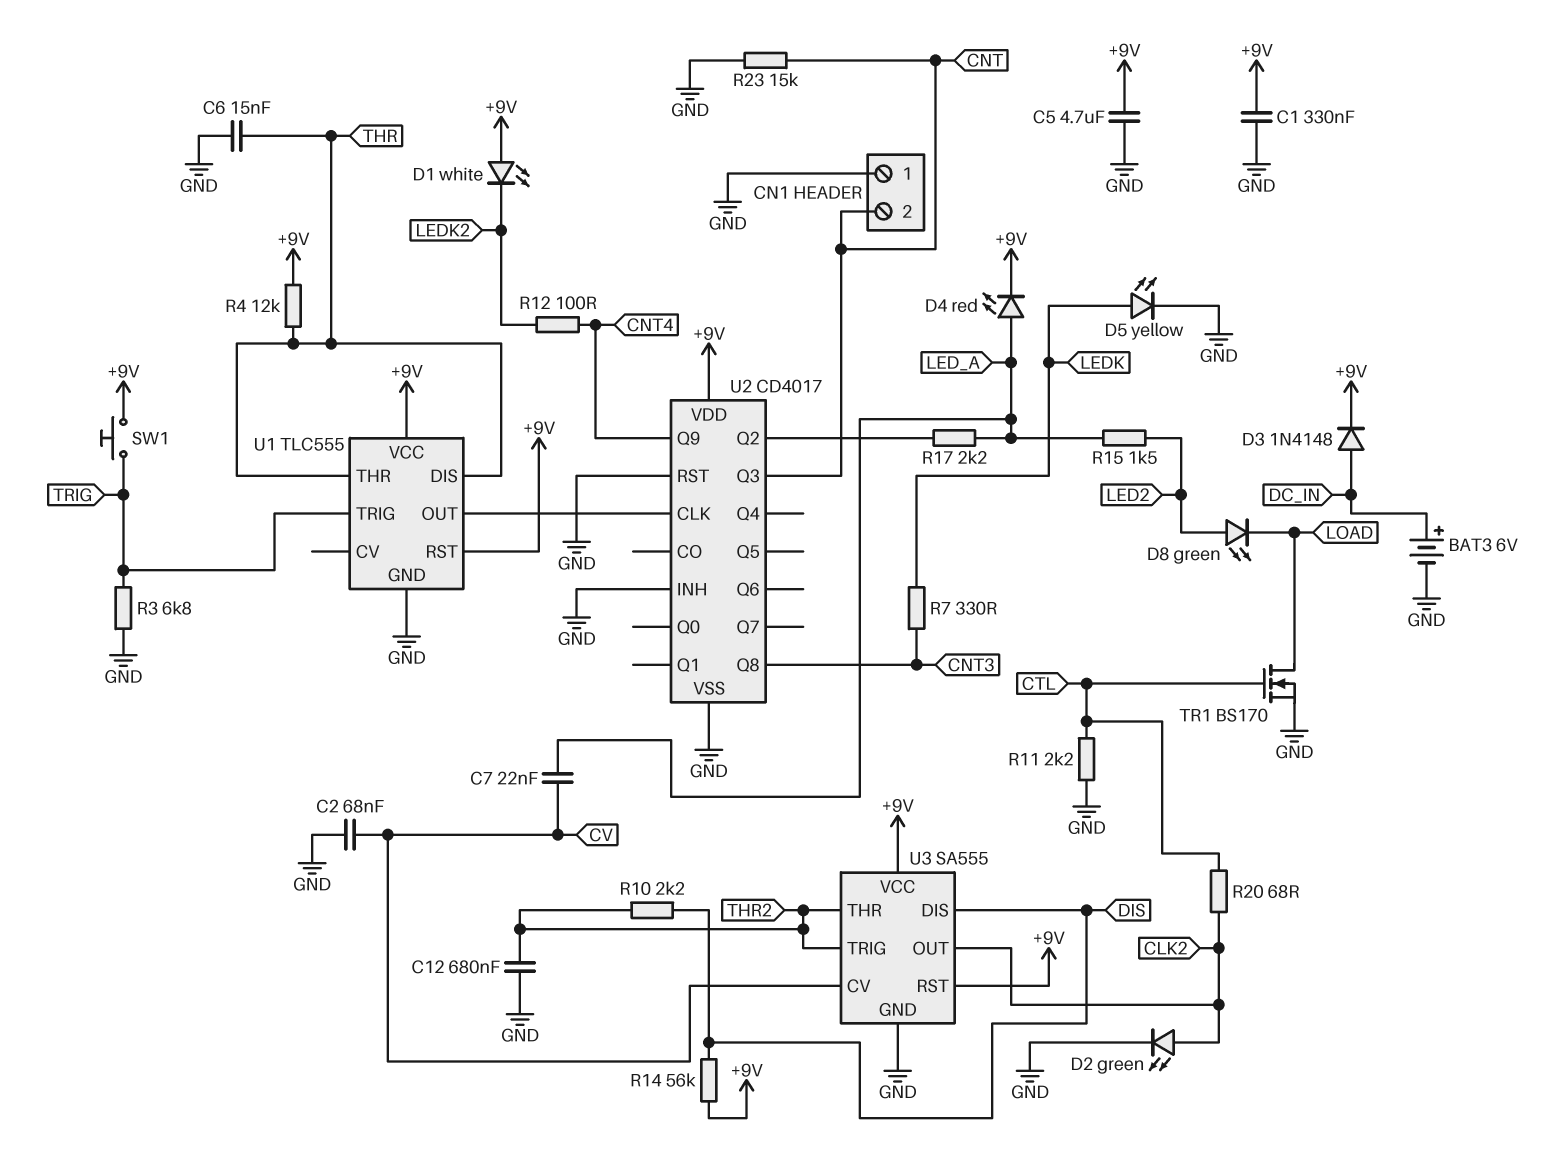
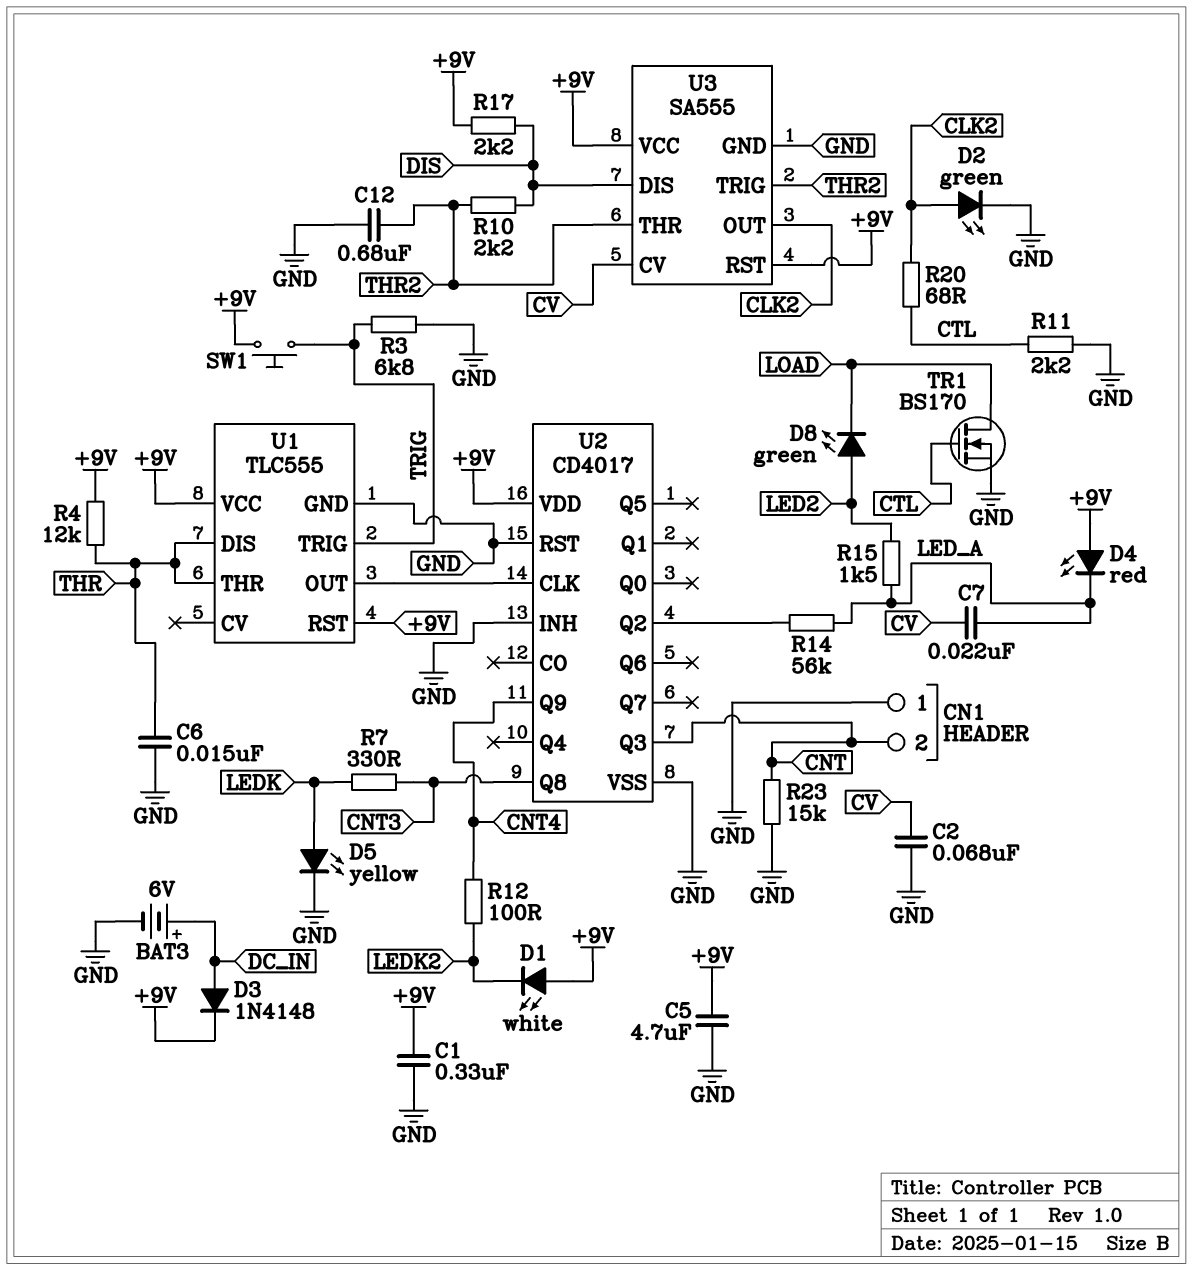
D4: LED red (A LED_A, K +9V) -> LED red (A +9V, K LED_A)
R14: 56k (+9V, DIS) -> 56k (LED_A, U2/Q2)
R17: 2.2k (LED_A, U2/Q2) -> 2.2k (+9V, DIS)

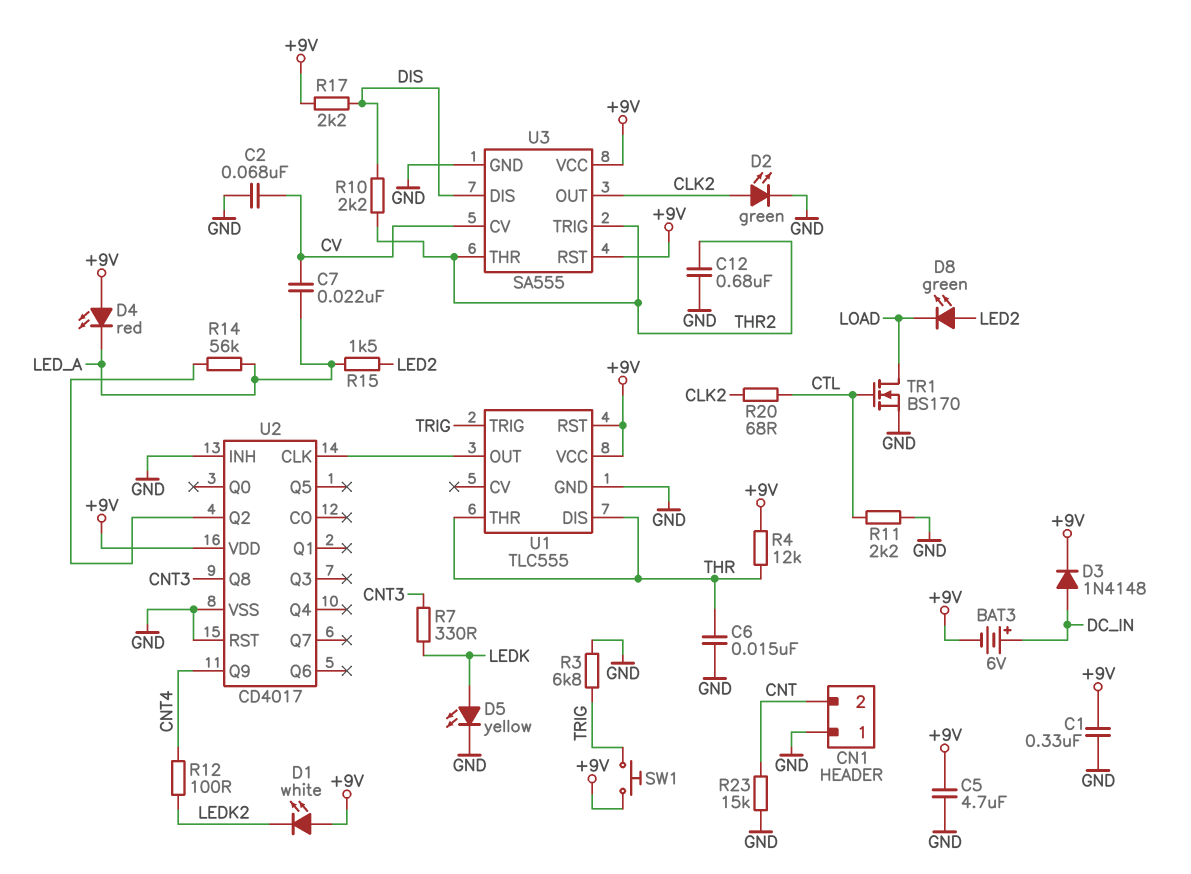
BAT3: 6V (plus DC_IN, minus GND) -> 6V (plus DC_IN, minus +9V)
U2 pin Q3: CNT -> none

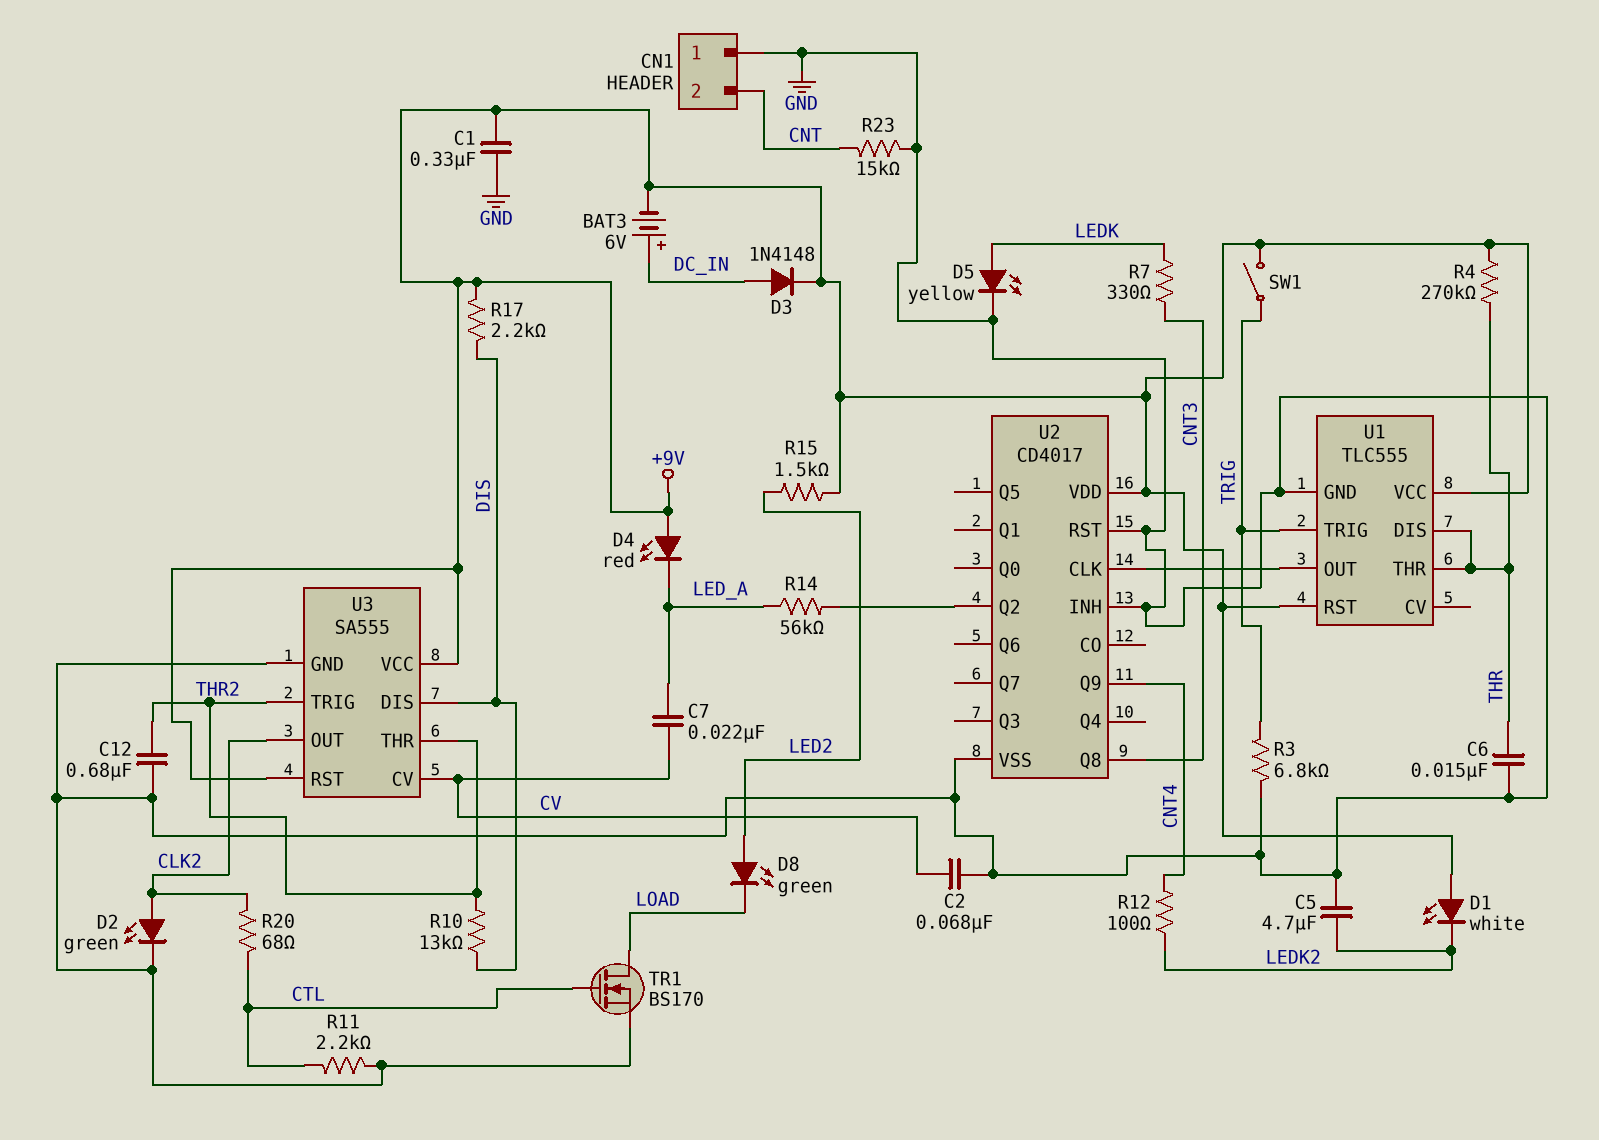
C5: 4.7uF (+9V, GND) -> 4.7uF (GND, LEDK2)
R4: 12k (+9V, THR) -> 270k (+9V, THR)
R10: 2.2k (DIS, THR2) -> 13k (DIS, THR2)
R15: 1.5k (LED2, LED_A) -> 1.5k (+9V, LED2)
SW1: button (+9V, TRIG) -> switch (+9V, TRIG)

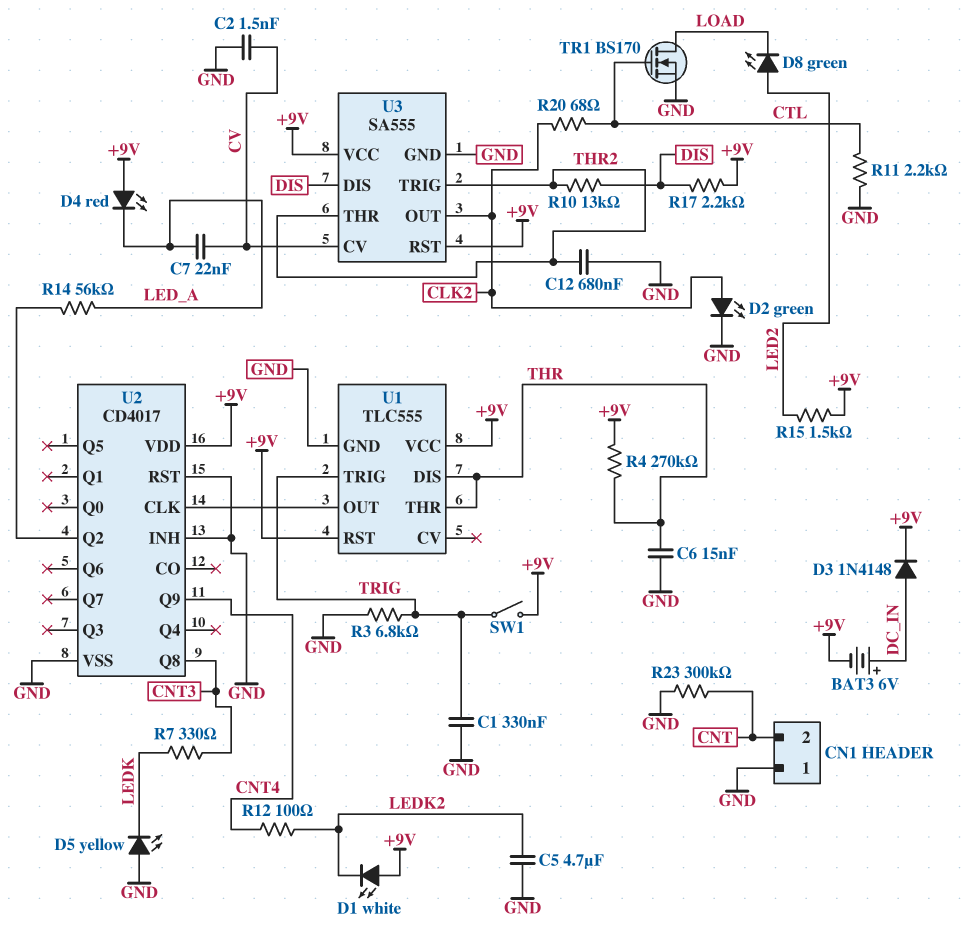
C1: 330nF (+9V, GND) -> 330nF (GND, TRIG)
C2: 68nF (CV, GND) -> 1.5nF (CV, GND)
D5: LED yellow (A LEDK, K GND) -> LED yellow (A GND, K LEDK)
R23: 15k (CNT, GND) -> 300k (CNT, GND)

